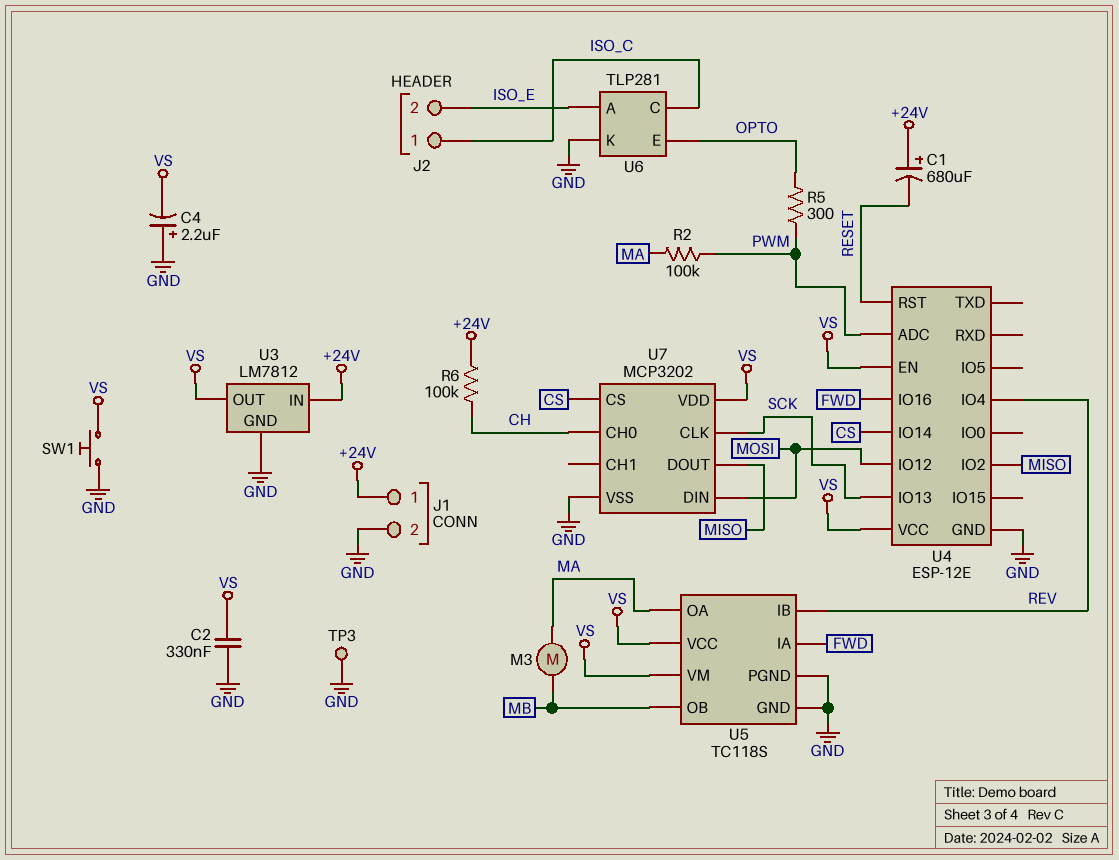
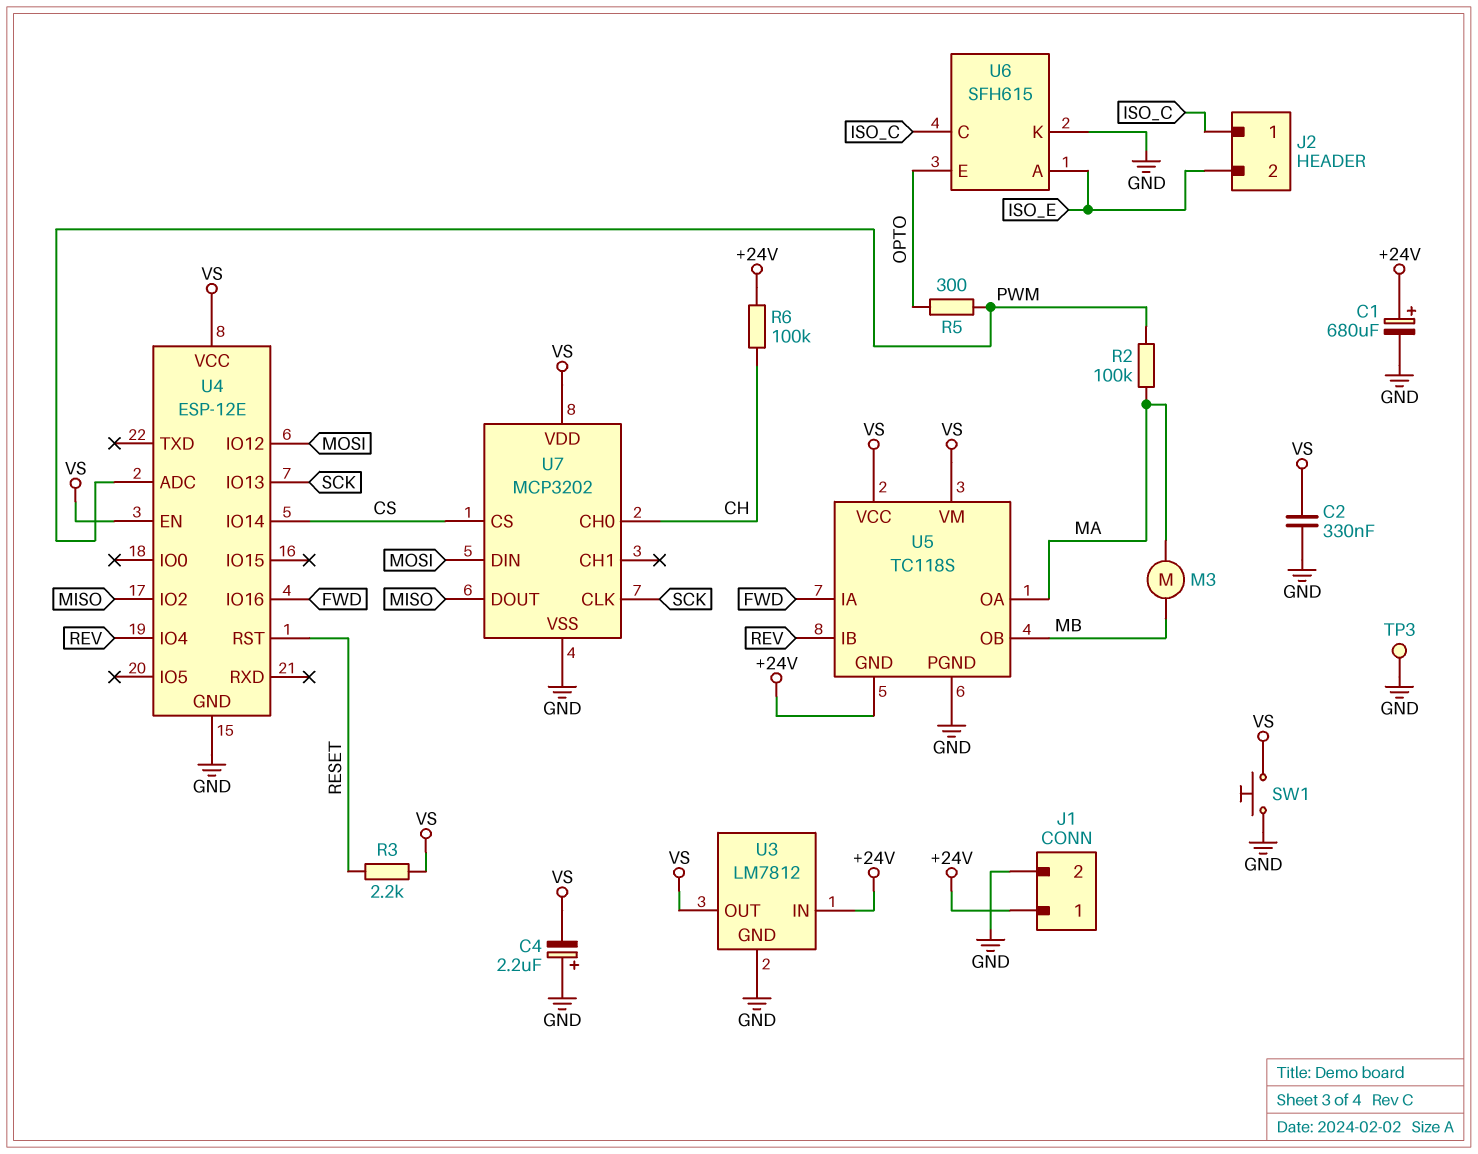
C1: 680uF (plus +24V, minus RESET) -> 680uF (plus +24V, minus GND)
R3: none -> 2.2k (RESET, VS)
U5 pin GND: GND -> +24V
U6: TLP281 -> SFH615

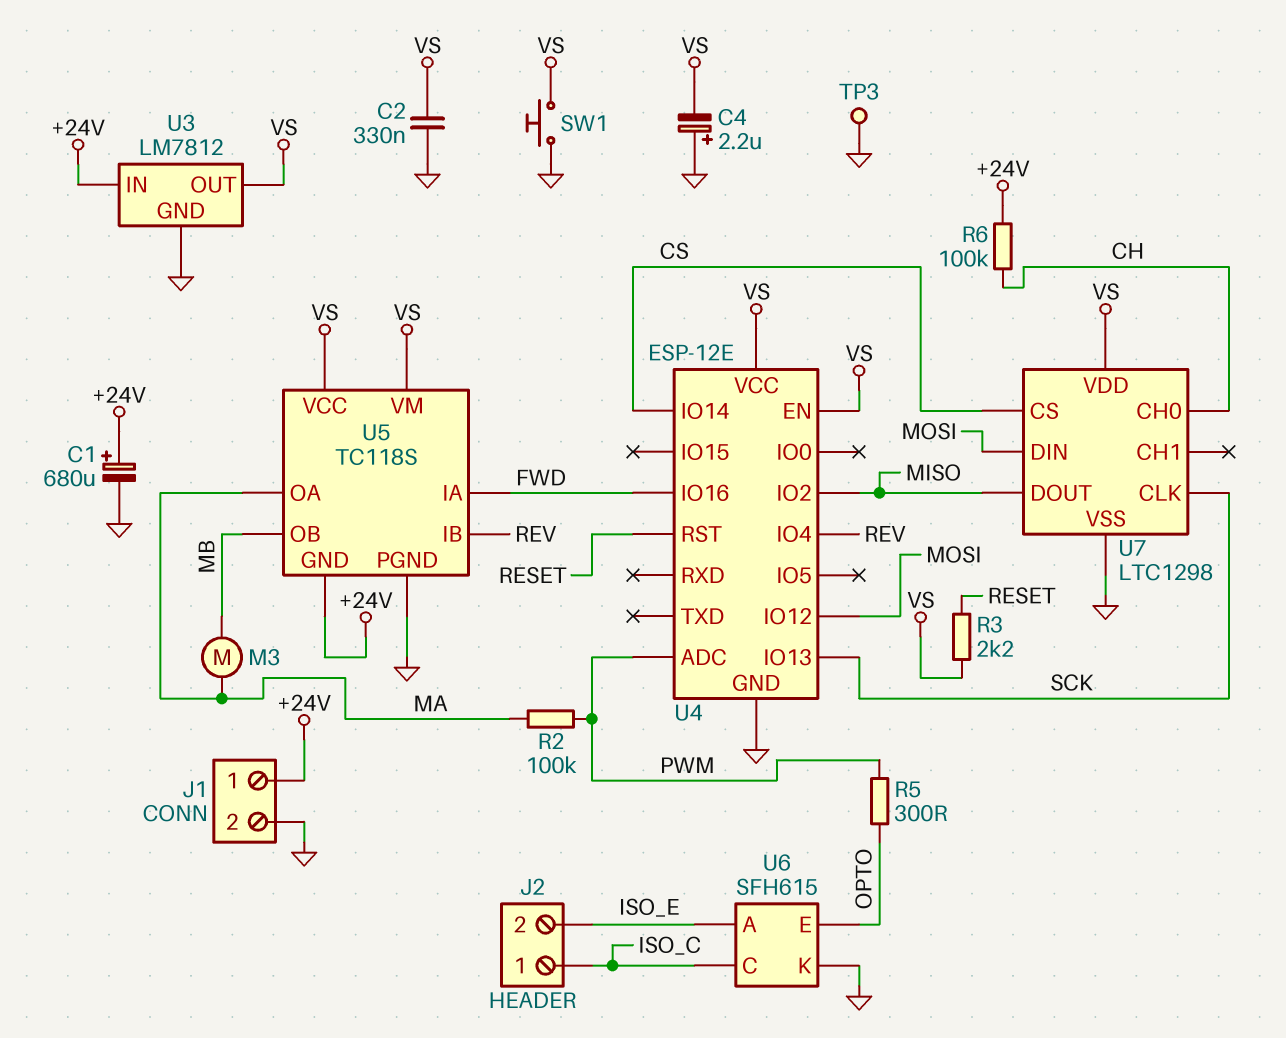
U7: MCP3202 -> LTC1298

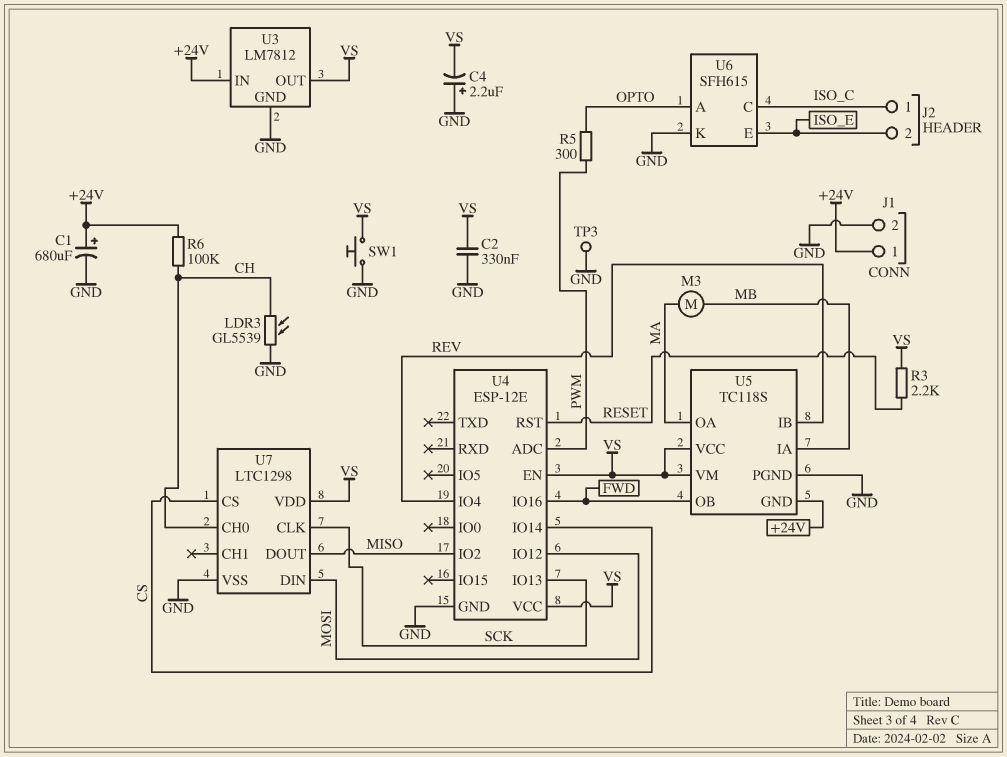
LDR3: none -> GL5539 (CH, GND)
R2: 100k (MA, PWM) -> none
U5 pin IA: FWD -> MB
U5 pin OB: MB -> FWD
U6 pin A: ISO_E -> OPTO
U6 pin E: OPTO -> ISO_E

